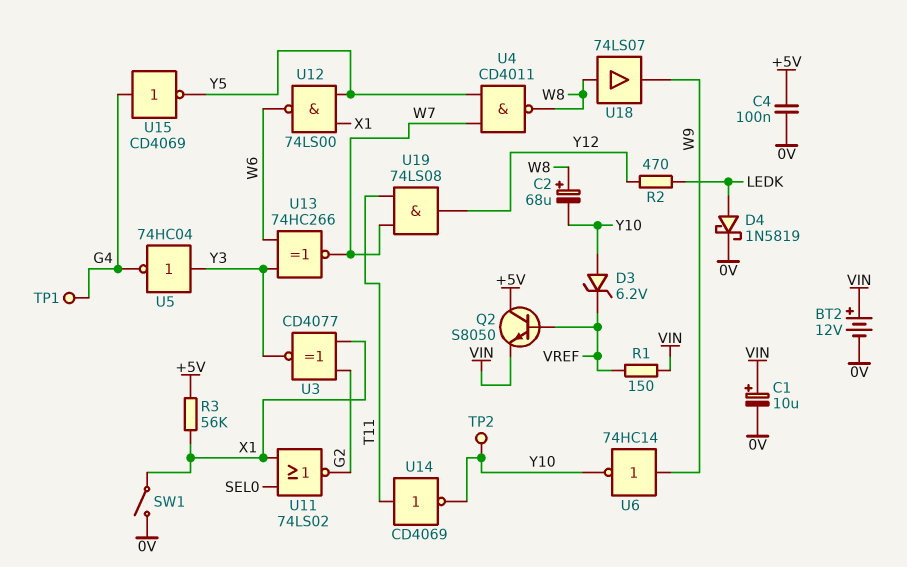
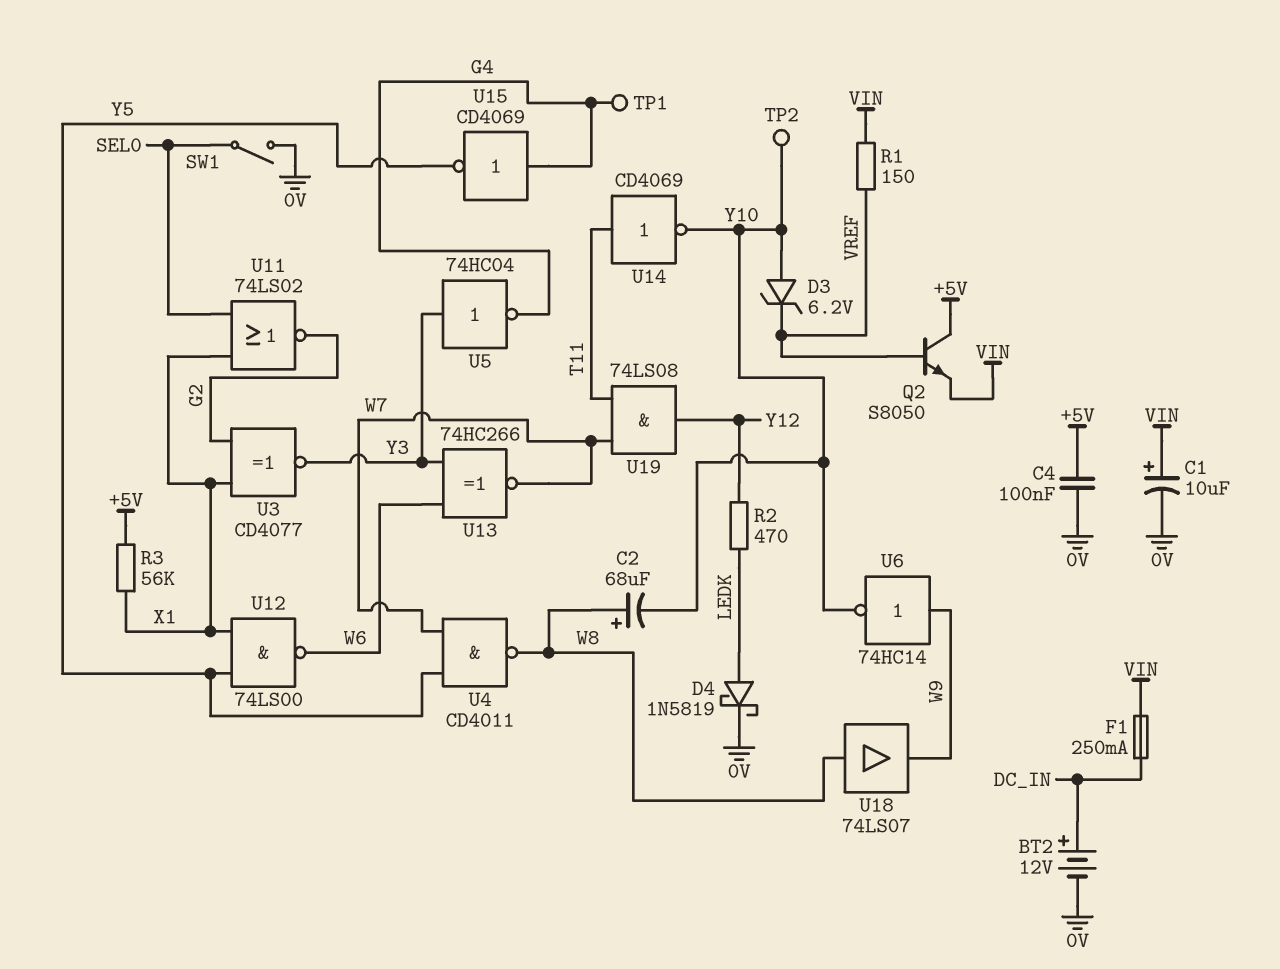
BT2: 12V (plus VIN, minus 0V) -> 12V (plus DC_IN, minus 0V)
F1: none -> 250mA (DC_IN, VIN)
SW1: switch (0V, X1) -> switch (0V, SEL0)

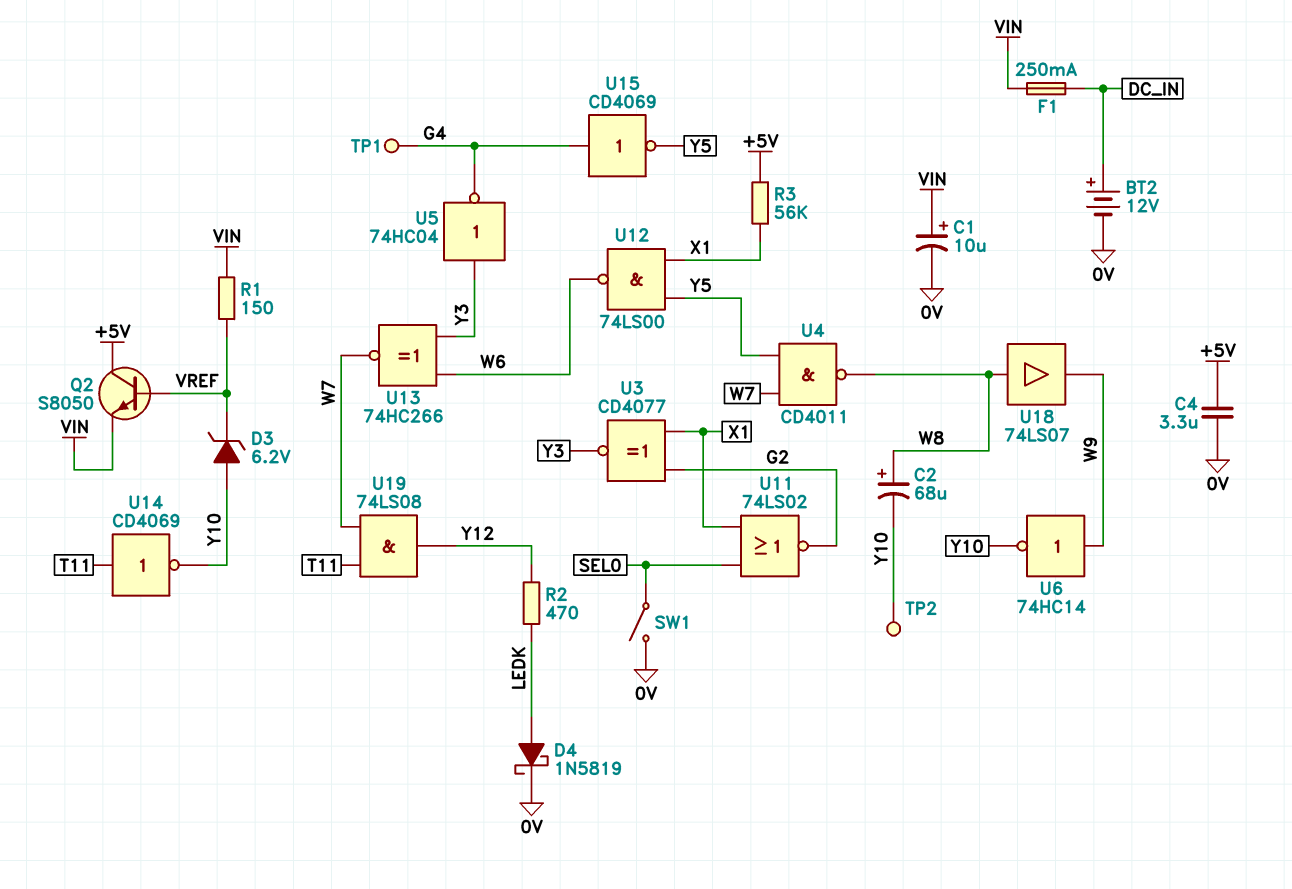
C4: 100nF (+5V, 0V) -> 3.3uF (+5V, 0V)

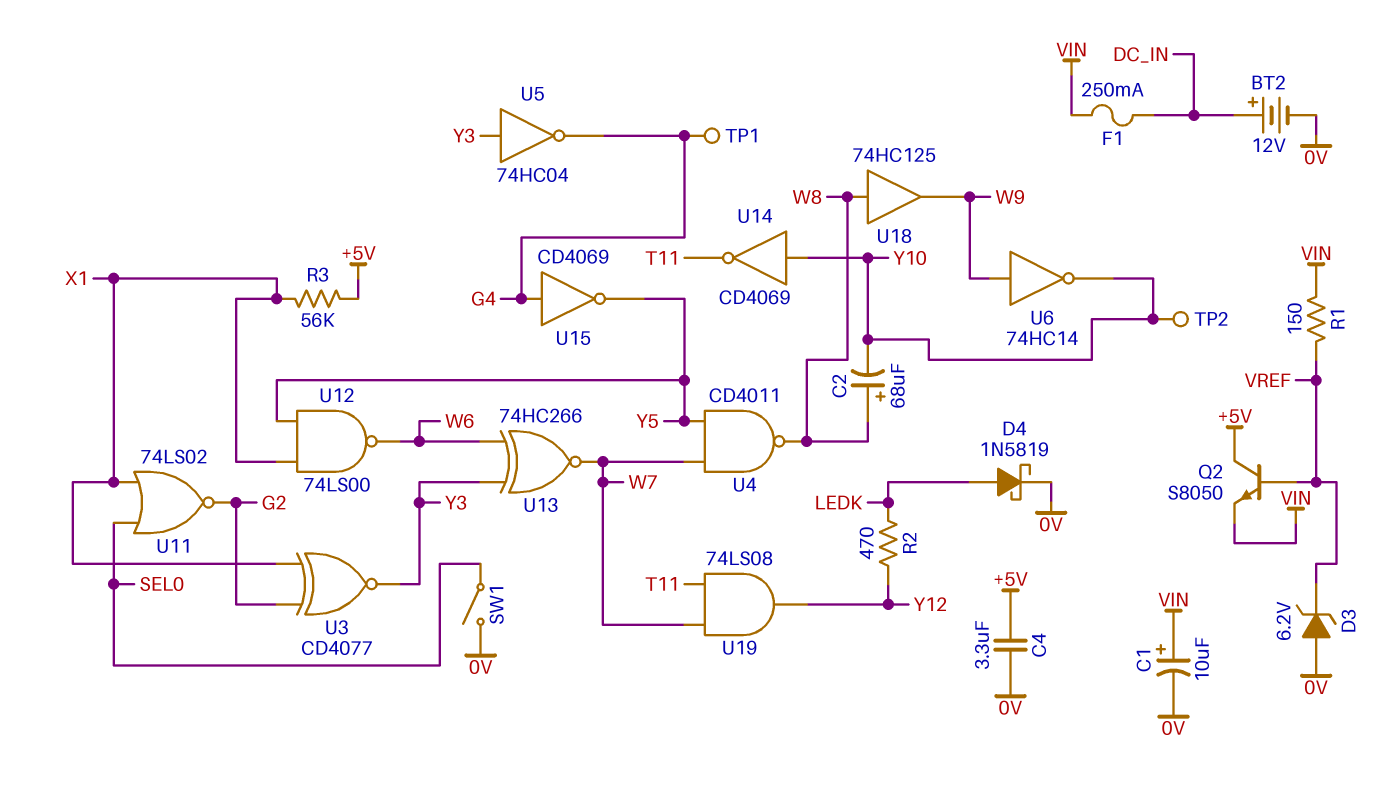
D3: zener 6.2V (A Y10, K VREF) -> zener 6.2V (A 0V, K VREF)
U14: NOT CD4069 (in T11, out Y10) -> NOT CD4069 (in Y10, out T11)
U18: buffer 74LS07 (in W8, out W9) -> buffer 74HC125 (in W8, out W9)

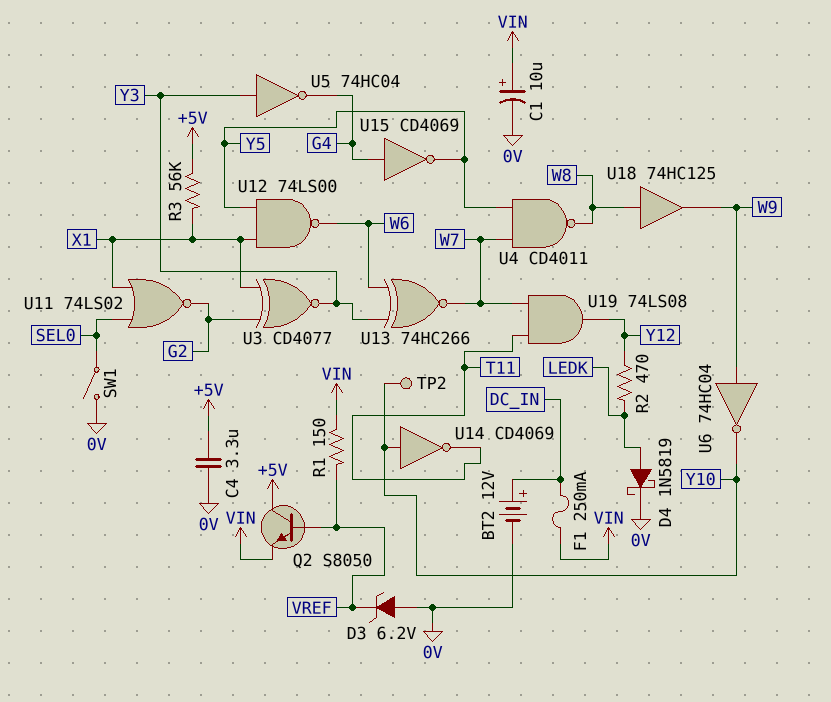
C2: 68uF (plus W8, minus Y10) -> none
TP1: test point (G4) -> none
U6: NOT 74HC14 (in W9, out Y10) -> NOT 74HC04 (in W9, out Y10)

